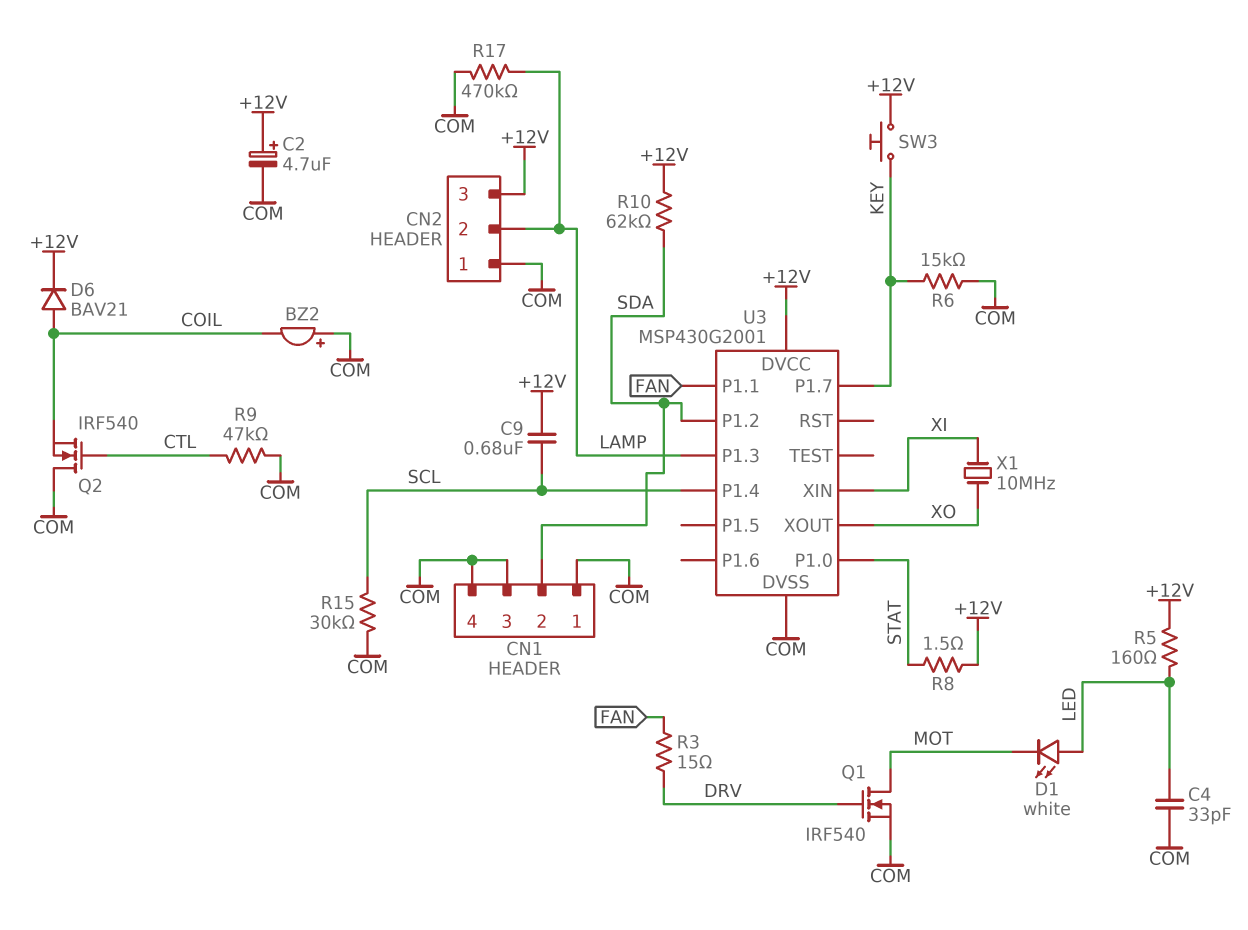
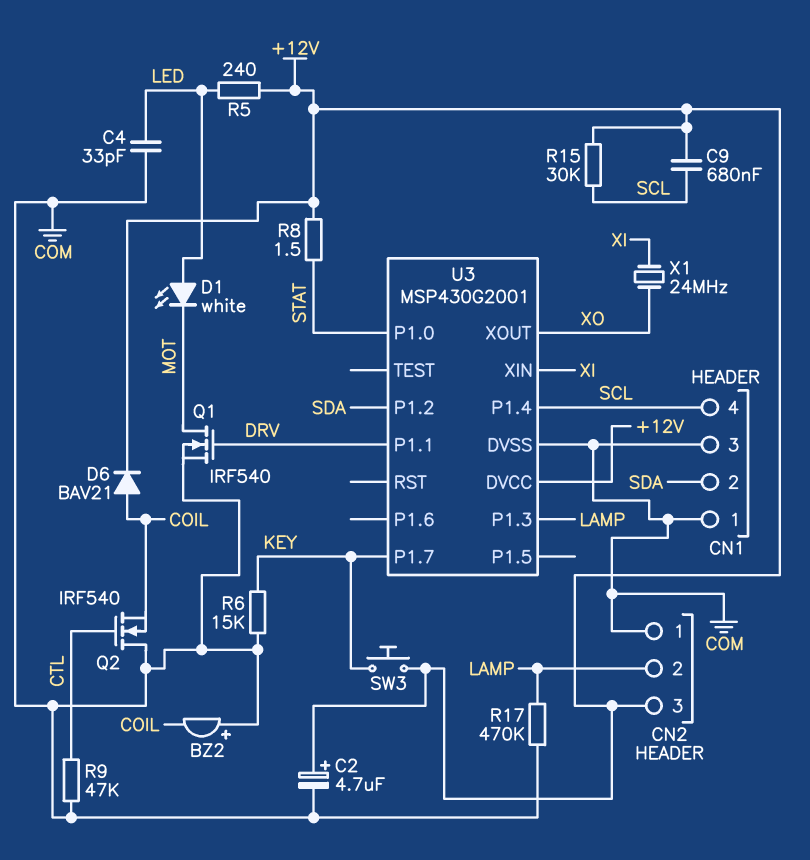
CN1 pin 4: COM -> SCL
R3: 15 (DRV, FAN) -> none
R5: 160 (+12V, LED) -> 240 (+12V, LED)
R10: 62k (+12V, SDA) -> none
R15: 30k (COM, SCL) -> 30k (+12V, SCL)
U3 pin P1.1: FAN -> DRV
X1: 10MHz (XI, XO) -> 24MHz (XI, XO)

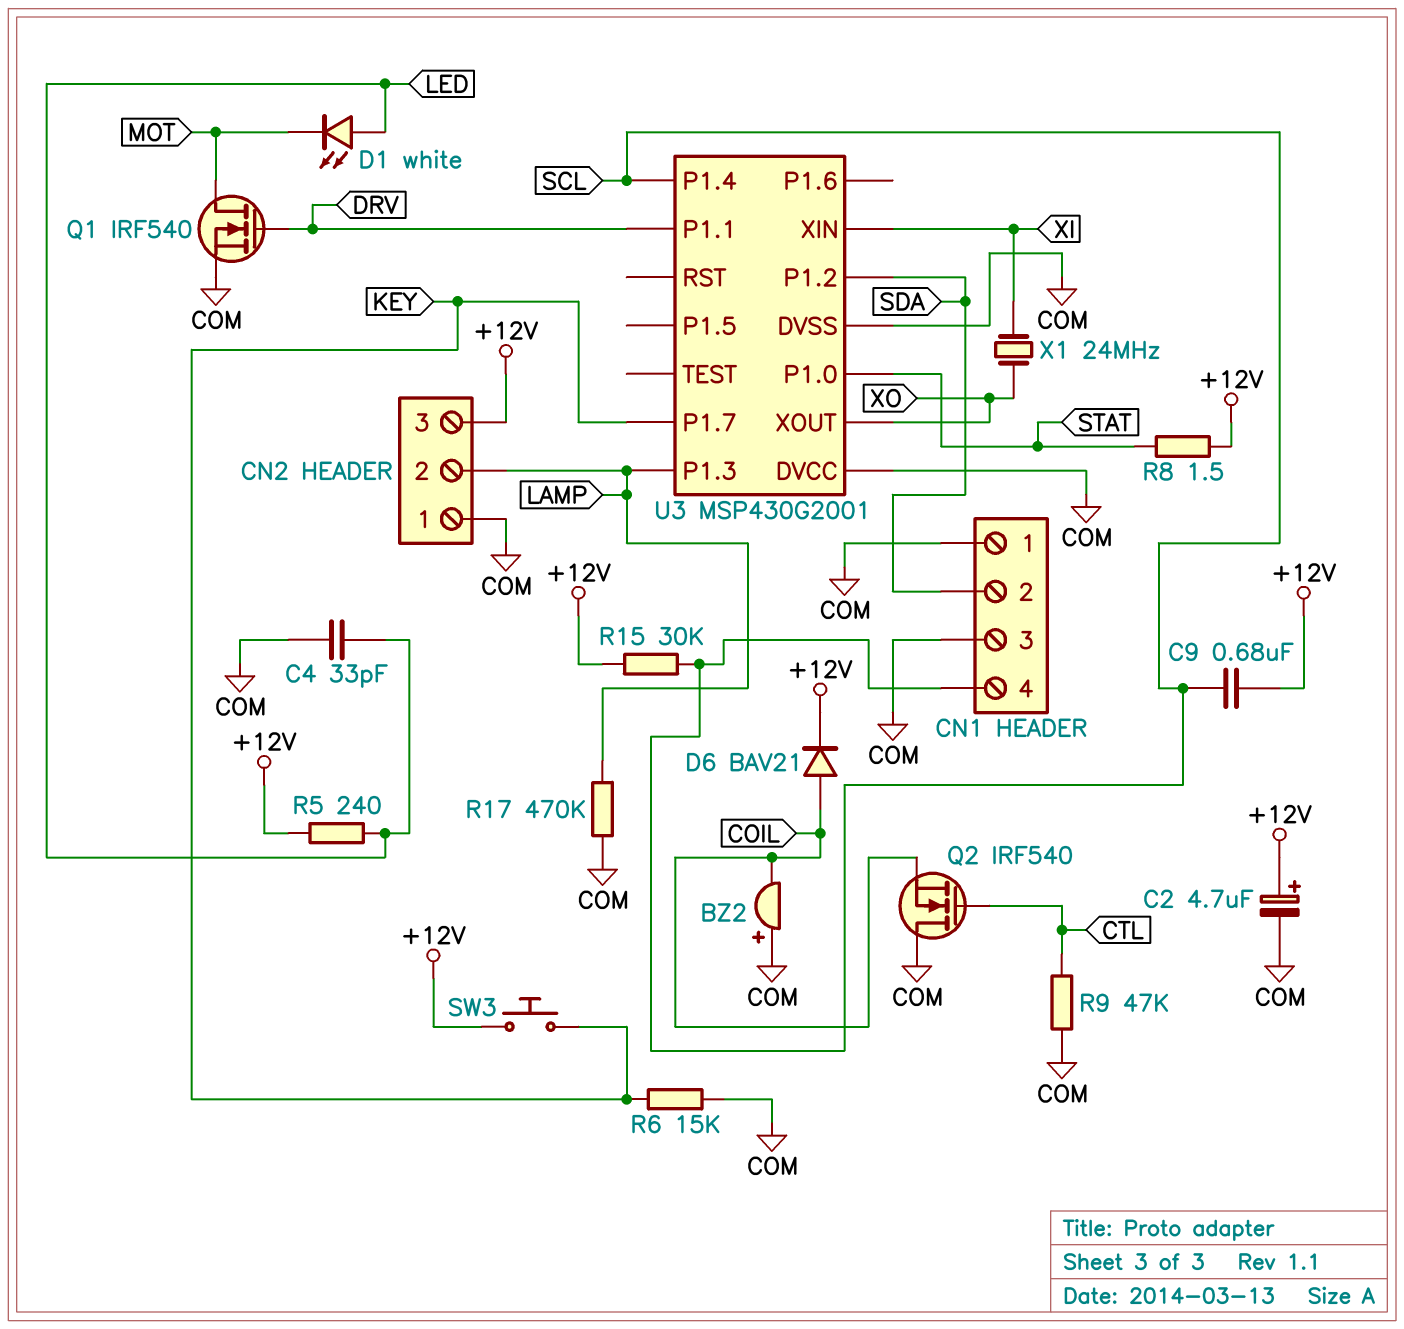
U3 pin DVCC: +12V -> COM

